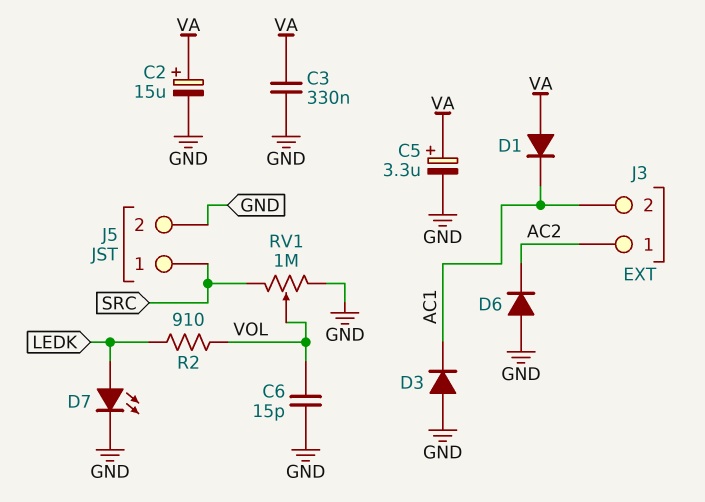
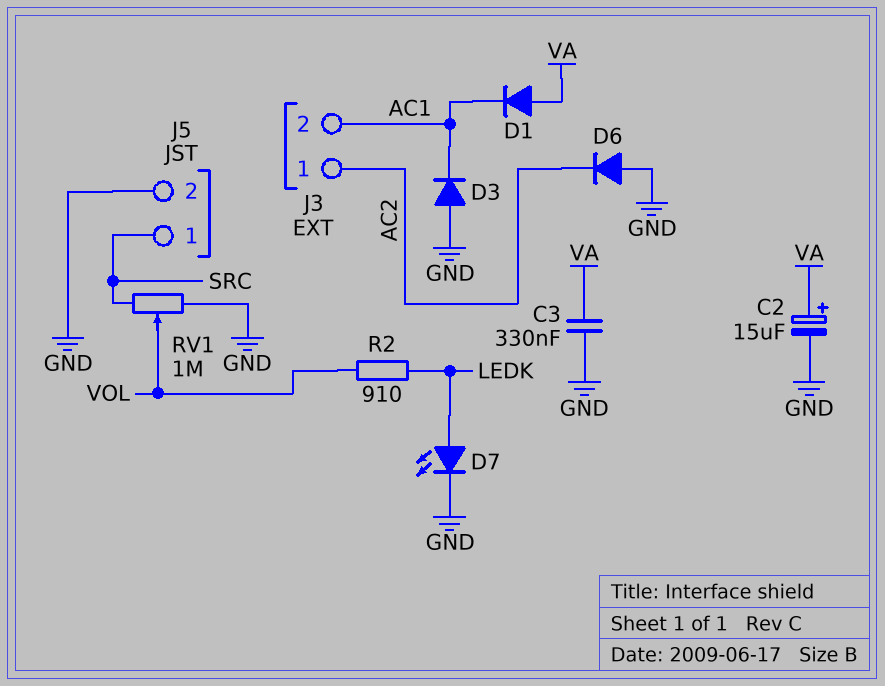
C5: 3.3uF (plus VA, minus GND) -> none
C6: 15pF (GND, VOL) -> none

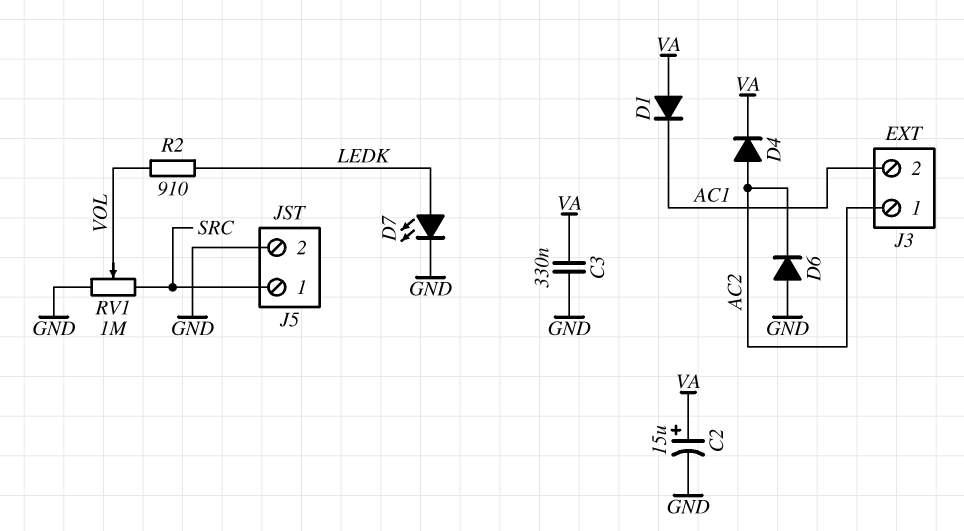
D3: diode (A GND, K AC1) -> none
D4: none -> diode (A AC2, K VA)

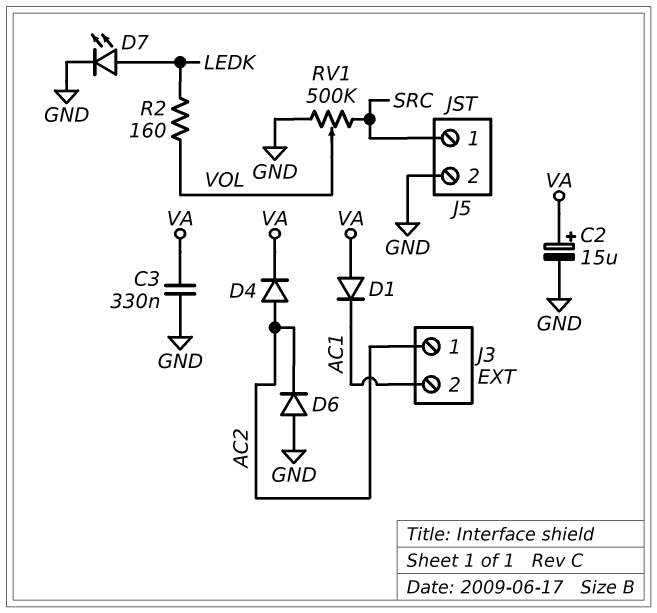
R2: 910 (LEDK, VOL) -> 160 (LEDK, VOL)
RV1: 1M (GND, SRC, wiper VOL) -> 500k (GND, SRC, wiper VOL)

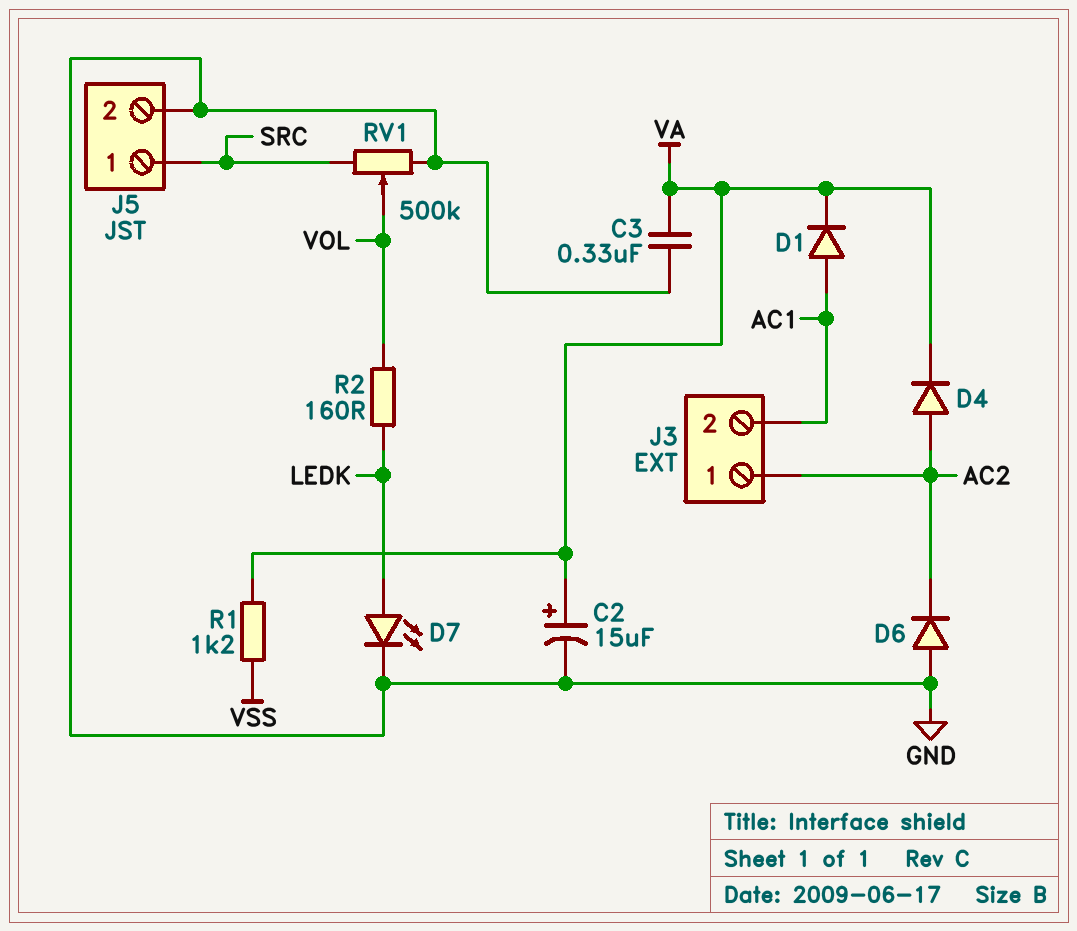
D1: diode (A VA, K AC1) -> diode (A AC1, K VA)
R1: none -> 1.2k (VA, VSS)

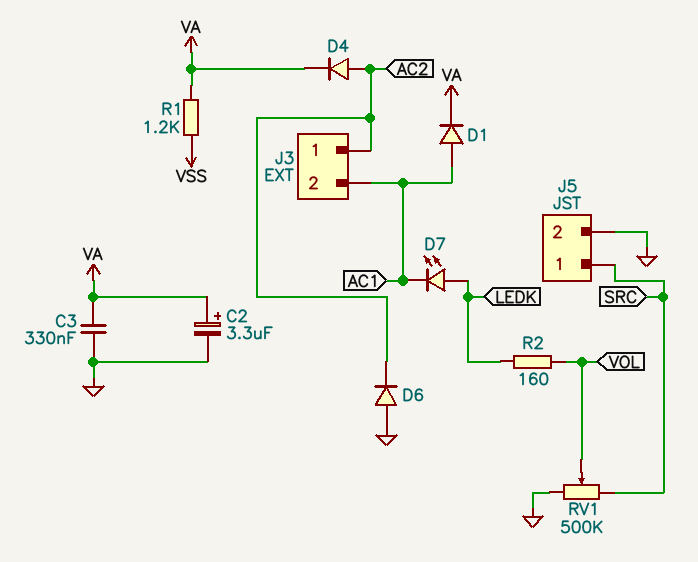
C2: 15uF (plus VA, minus GND) -> 3.3uF (plus VA, minus GND)
D7: LED (A LEDK, K GND) -> LED (A LEDK, K AC1)

